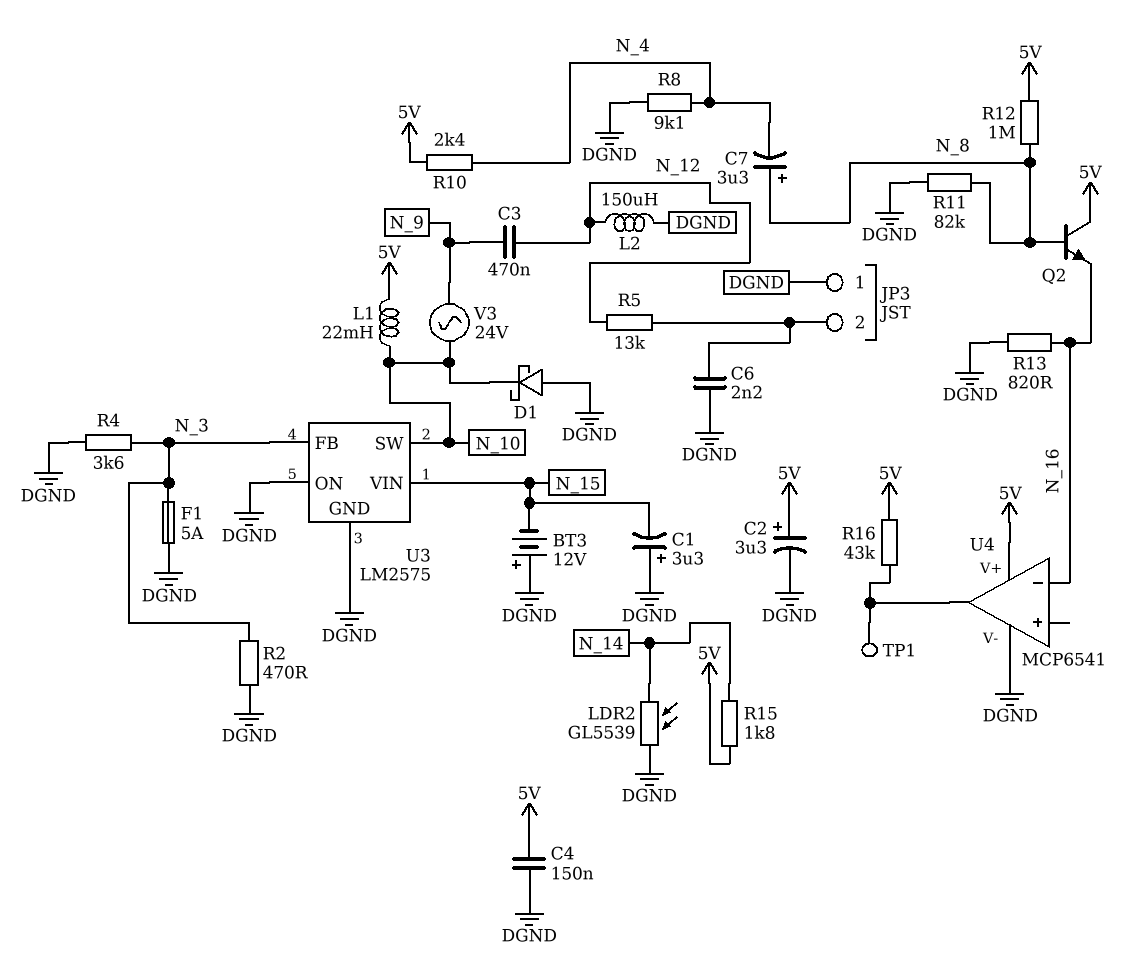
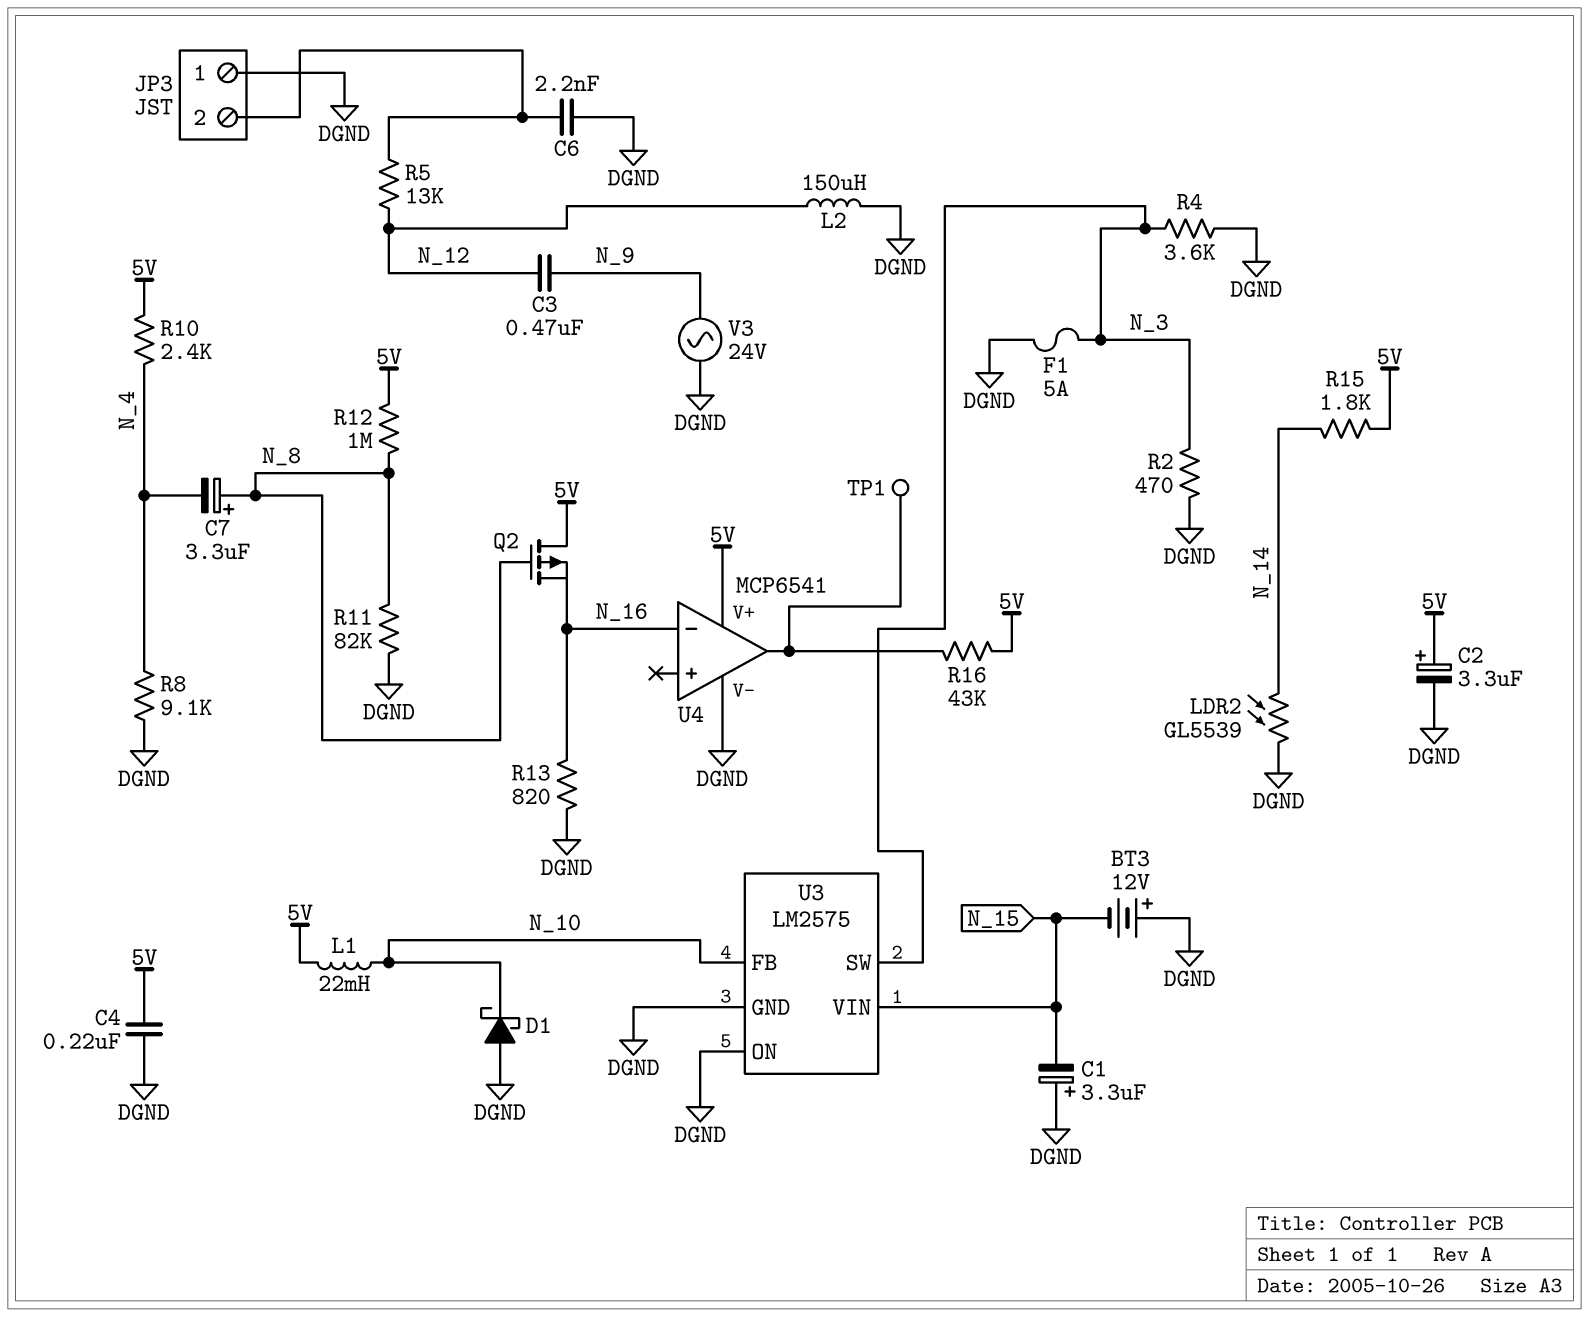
C4: 150nF (5V, DGND) -> 220nF (5V, DGND)
Q2: NPN (B N_8, C 5V, E N_16) -> PMOS (G N_8, D 5V, S N_16)
U3 pin FB: N_3 -> N_10
U3 pin SW: N_10 -> N_3
V3: AC 24V (N_9, N_10) -> AC 24V (DGND, N_9)

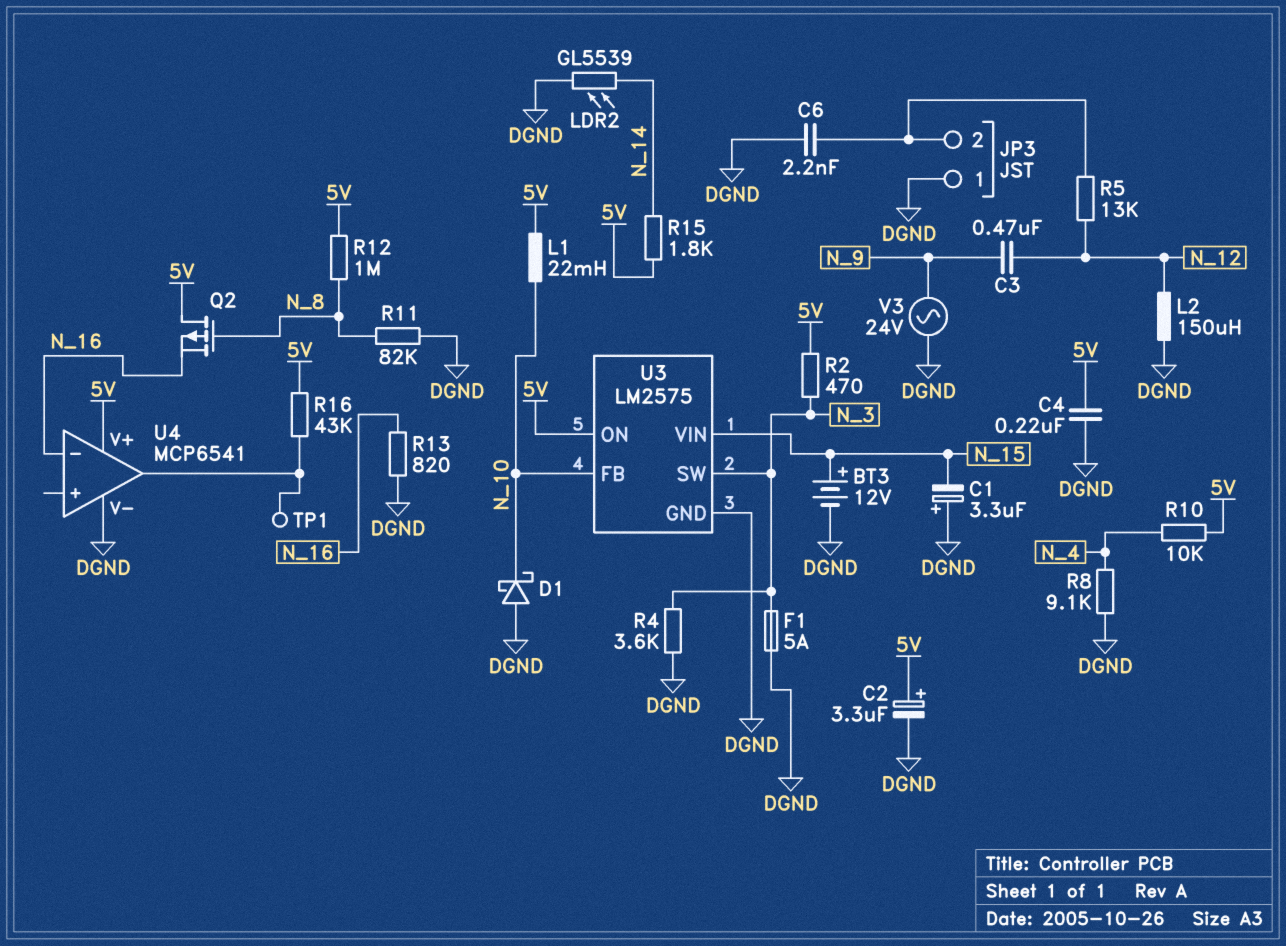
BT3: 12V (plus DGND, minus N_15) -> 12V (plus N_15, minus DGND)
C7: 3.3uF (plus N_8, minus N_4) -> none
R2: 470 (DGND, N_3) -> 470 (5V, N_3)
R10: 2.4k (5V, N_4) -> 10k (5V, N_4)
U3 pin ON: DGND -> 5V

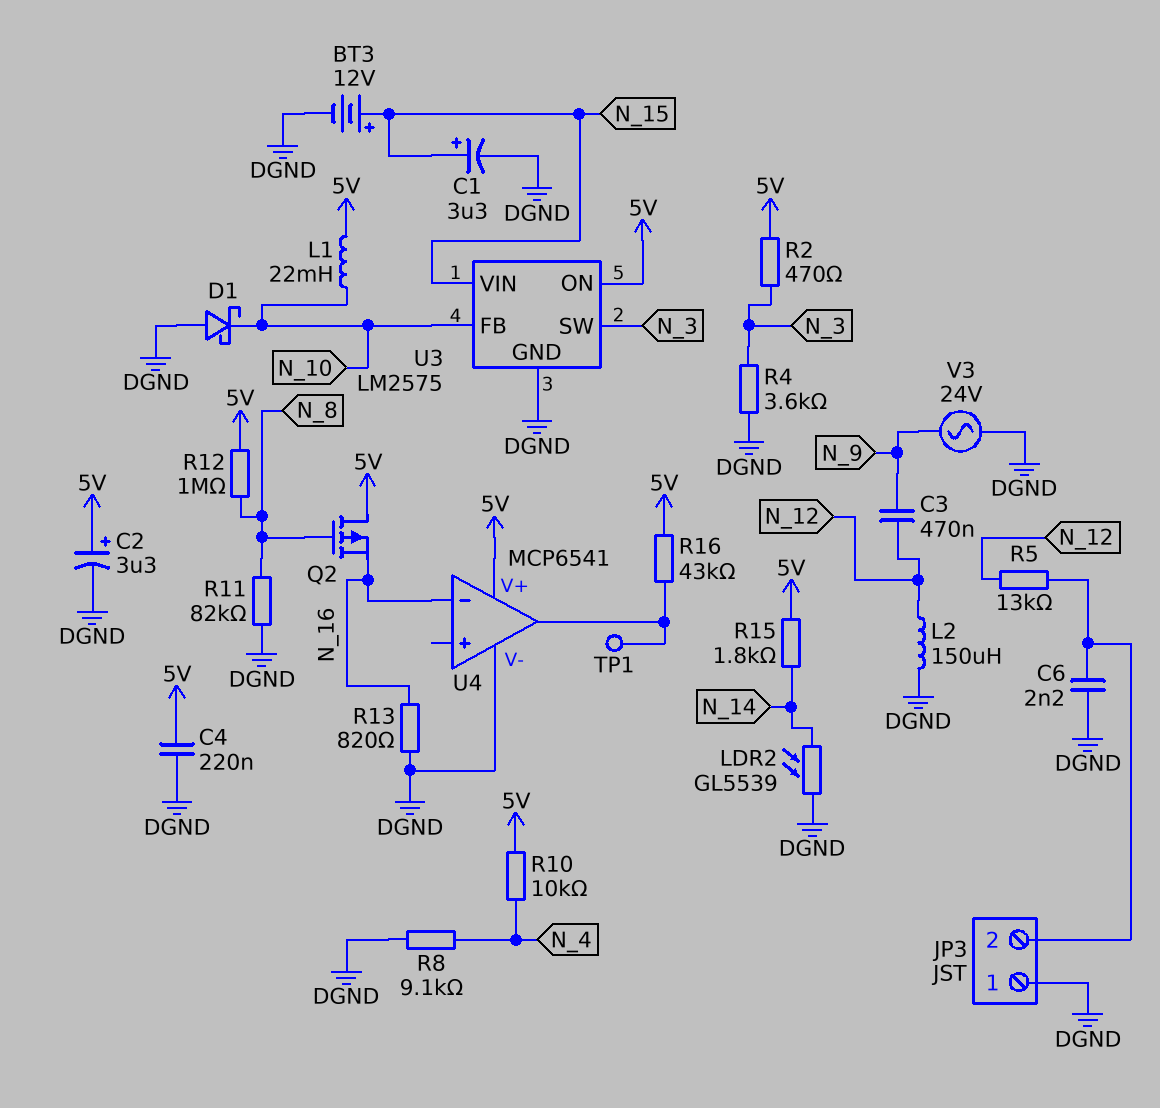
C1: 3.3uF (plus DGND, minus N_15) -> 3.3uF (plus N_15, minus DGND)
F1: 5A (DGND, N_3) -> none

